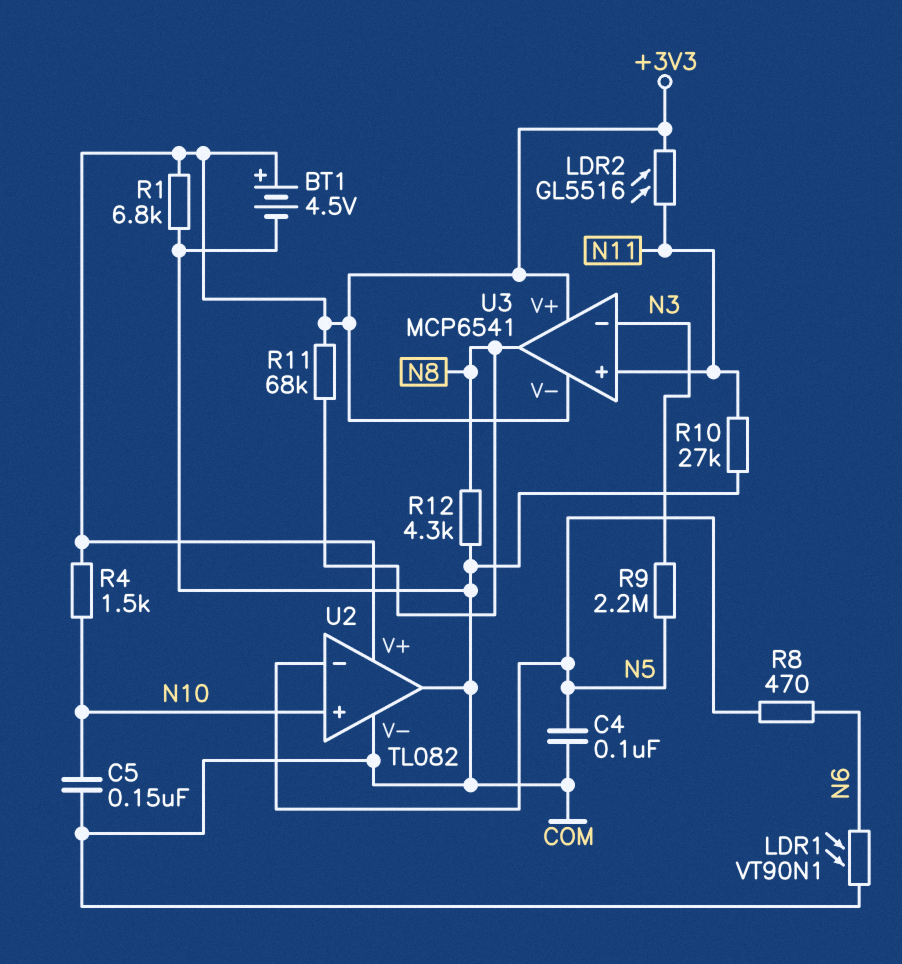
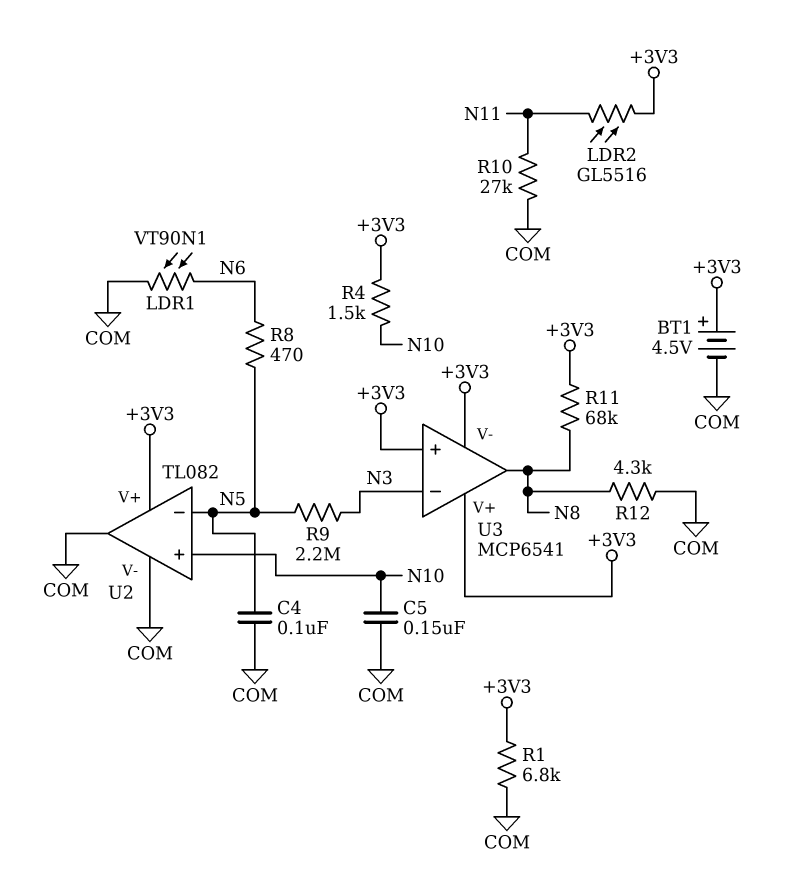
U3 pin in+: N11 -> +3V3

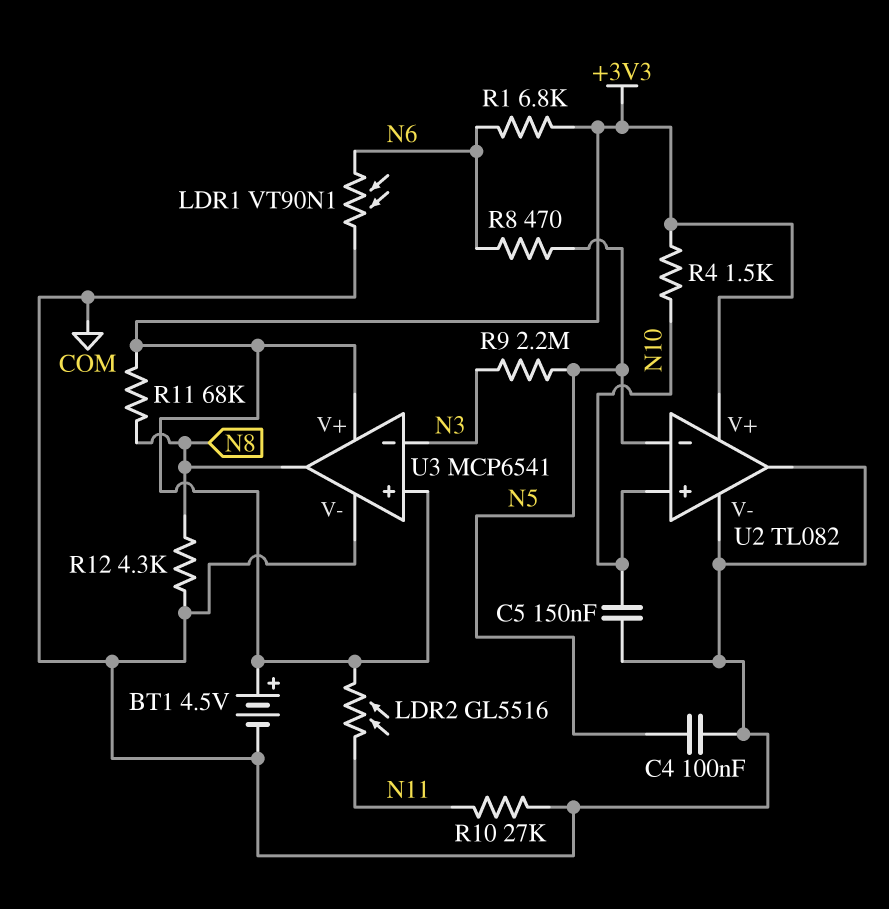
R1: 6.8k (+3V3, COM) -> 6.8k (+3V3, N6)
U3 pin V-: +3V3 -> COM

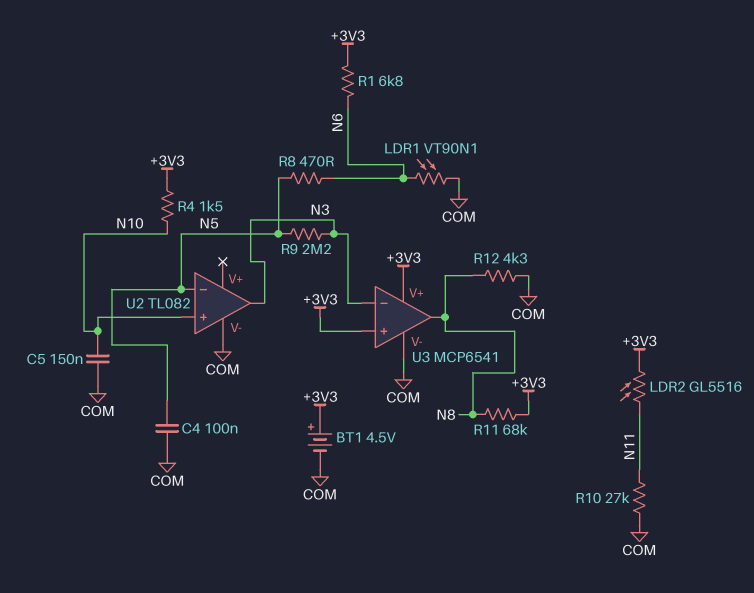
U2 pin V+: +3V3 -> none
U2 pin out: COM -> N3

